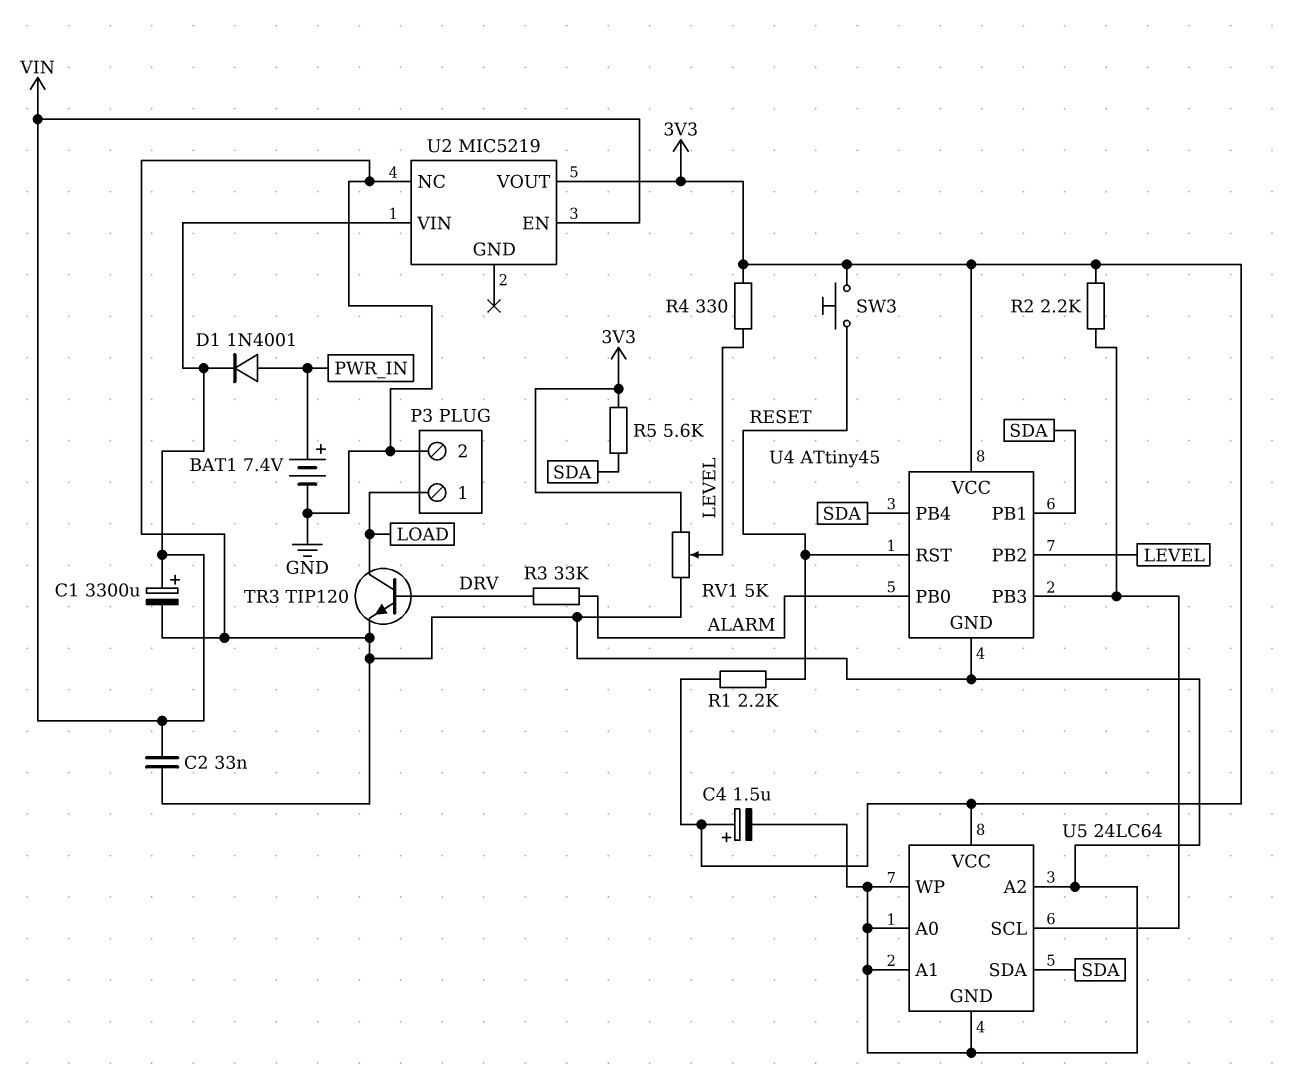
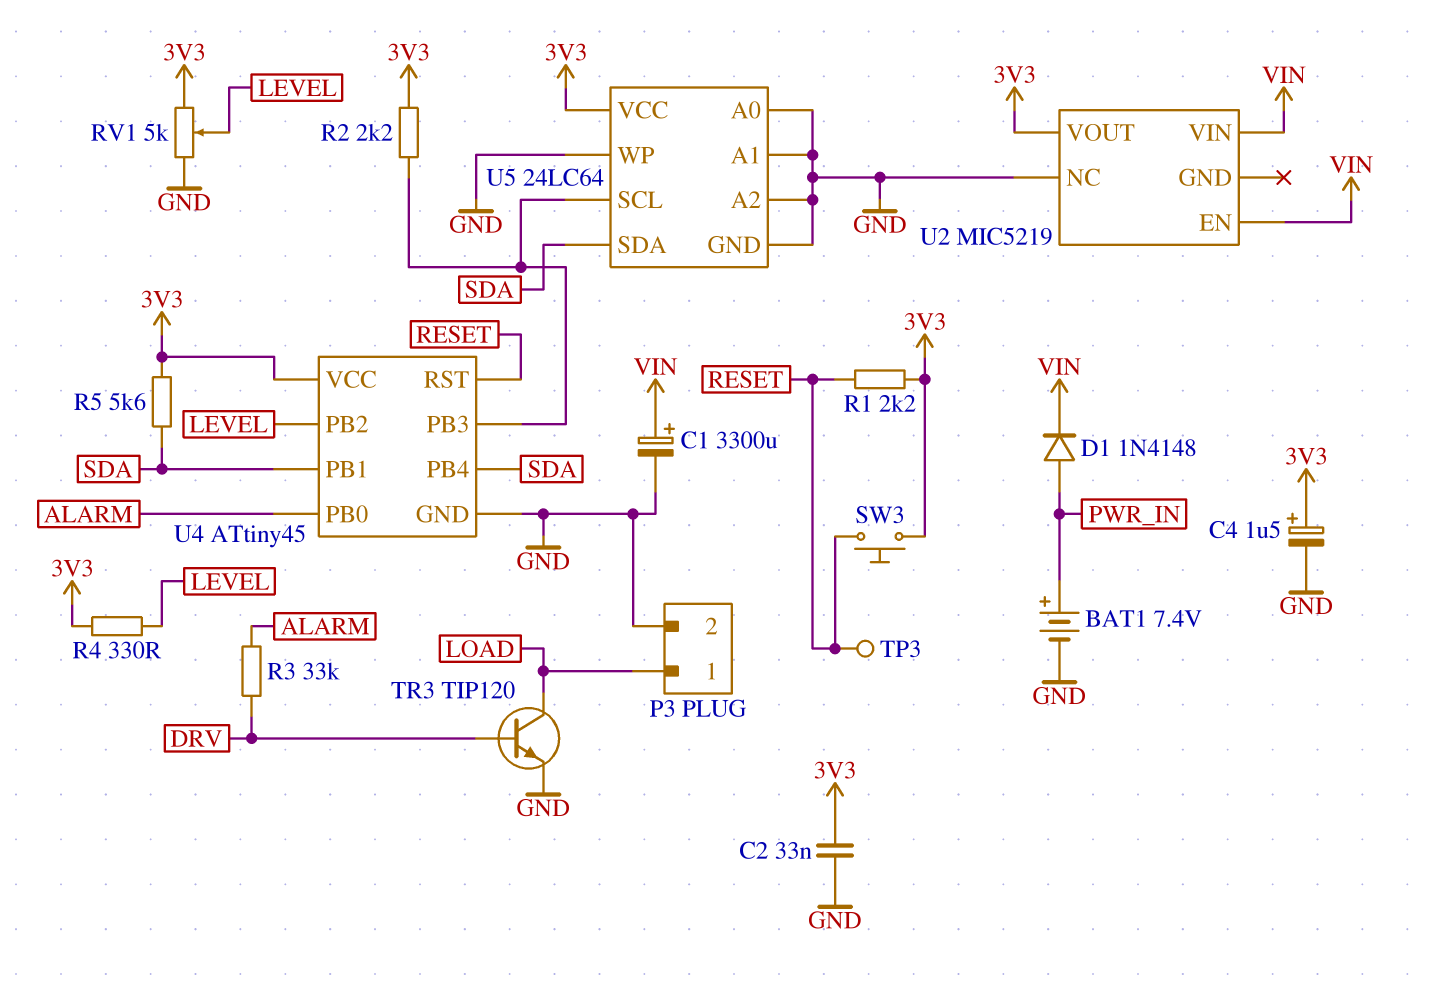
C2: 33nF (GND, VIN) -> 33nF (3V3, GND)
D1: diode 1N4001 (A PWR_IN, K VIN) -> diode 1N4148 (A PWR_IN, K VIN)
TP3: none -> test point (RESET)

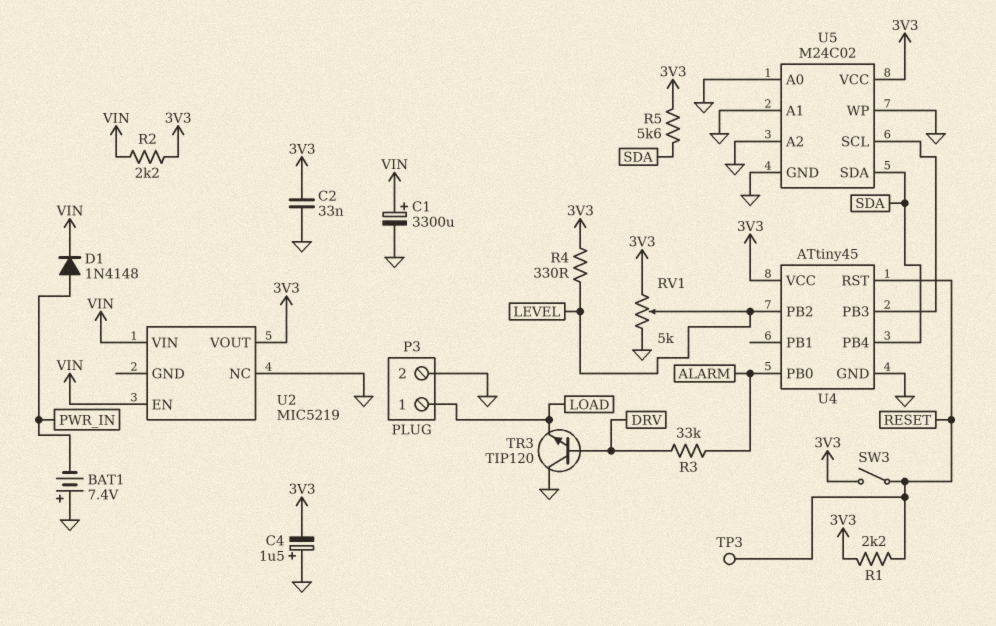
BAT1: 7.4V (plus PWR_IN, minus GND) -> 7.4V (plus GND, minus PWR_IN)
C4: 1.5uF (plus 3V3, minus GND) -> 1.5uF (plus GND, minus 3V3)
R2: 2.2k (3V3, U4/PB3) -> 2.2k (3V3, VIN)
SW3: button (3V3, RESET) -> switch (3V3, RESET)
TR3: NPN TIP120 (B DRV, C LOAD, E GND) -> NPN TIP120 (B DRV, C GND, E LOAD)
U4 pin PB1: SDA -> none
U5: 24LC64 -> M24C02

